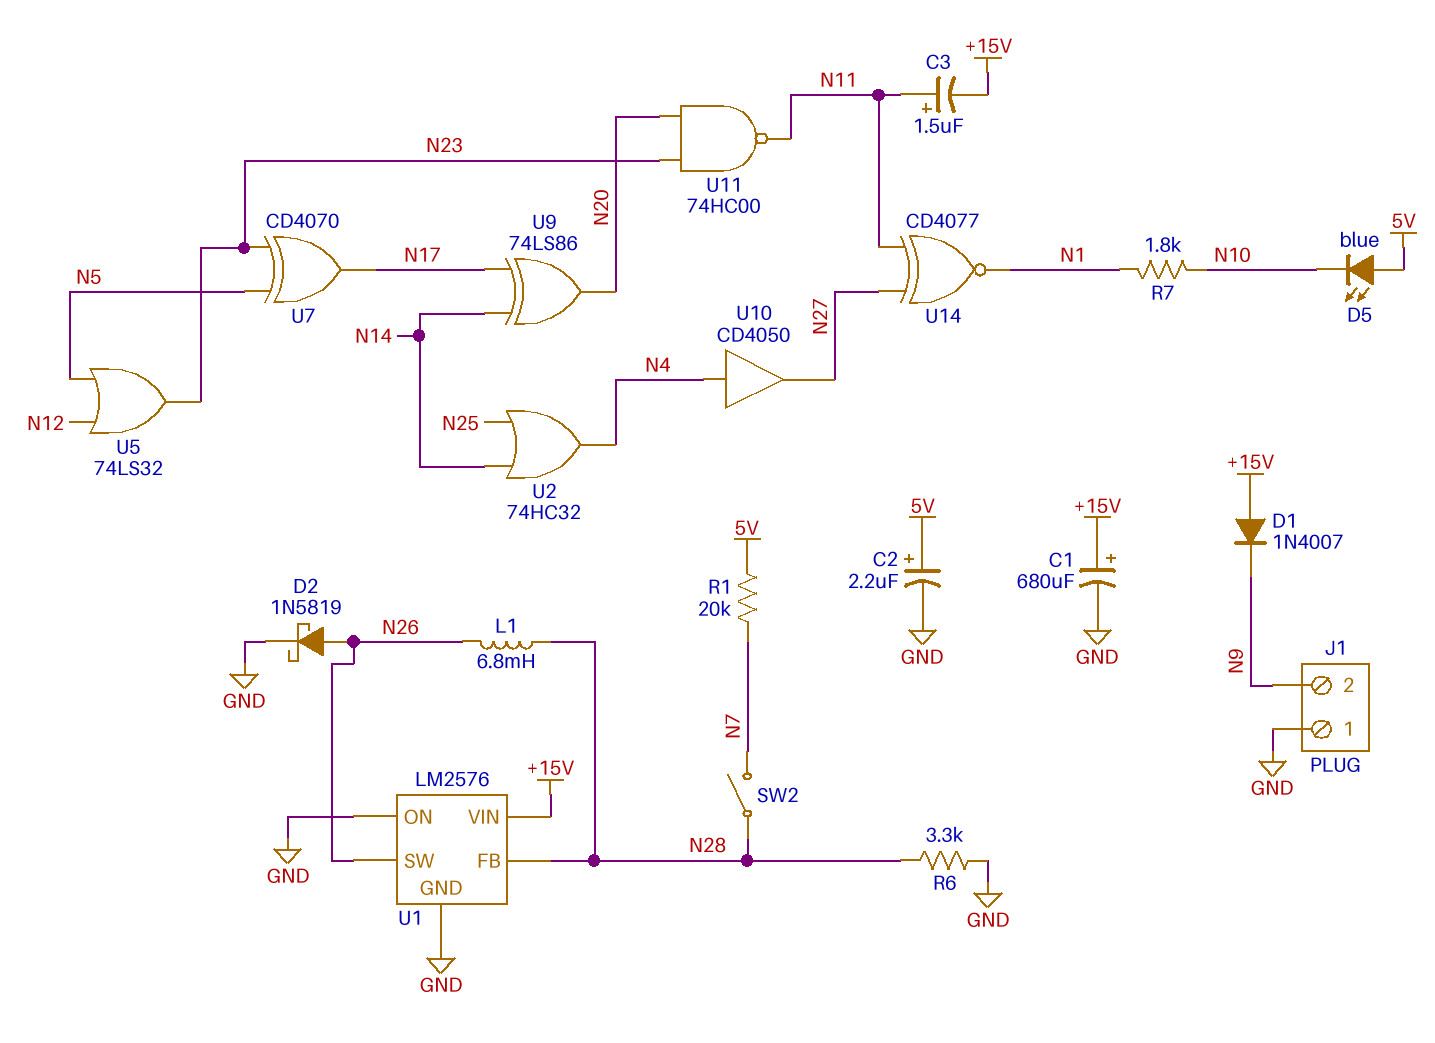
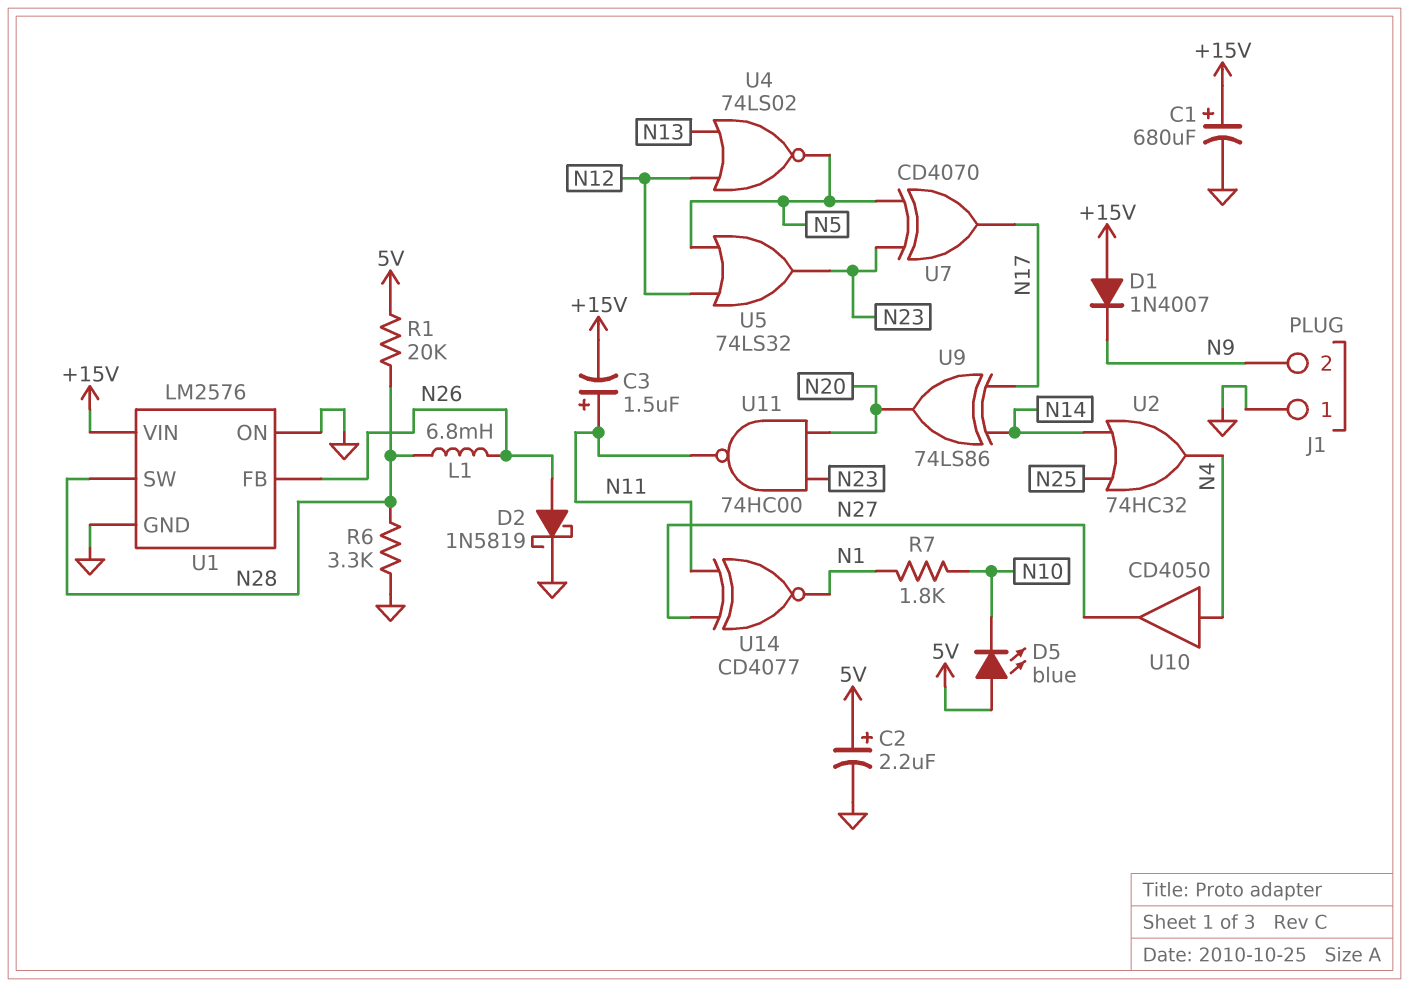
R1: 20k (5V, N7) -> 20k (5V, N28)
SW2: switch (N7, N28) -> none
U1 pin FB: N28 -> N26
U1 pin SW: N26 -> N28
U4: none -> NOR 74LS02 (in N12, in N13, out N5)

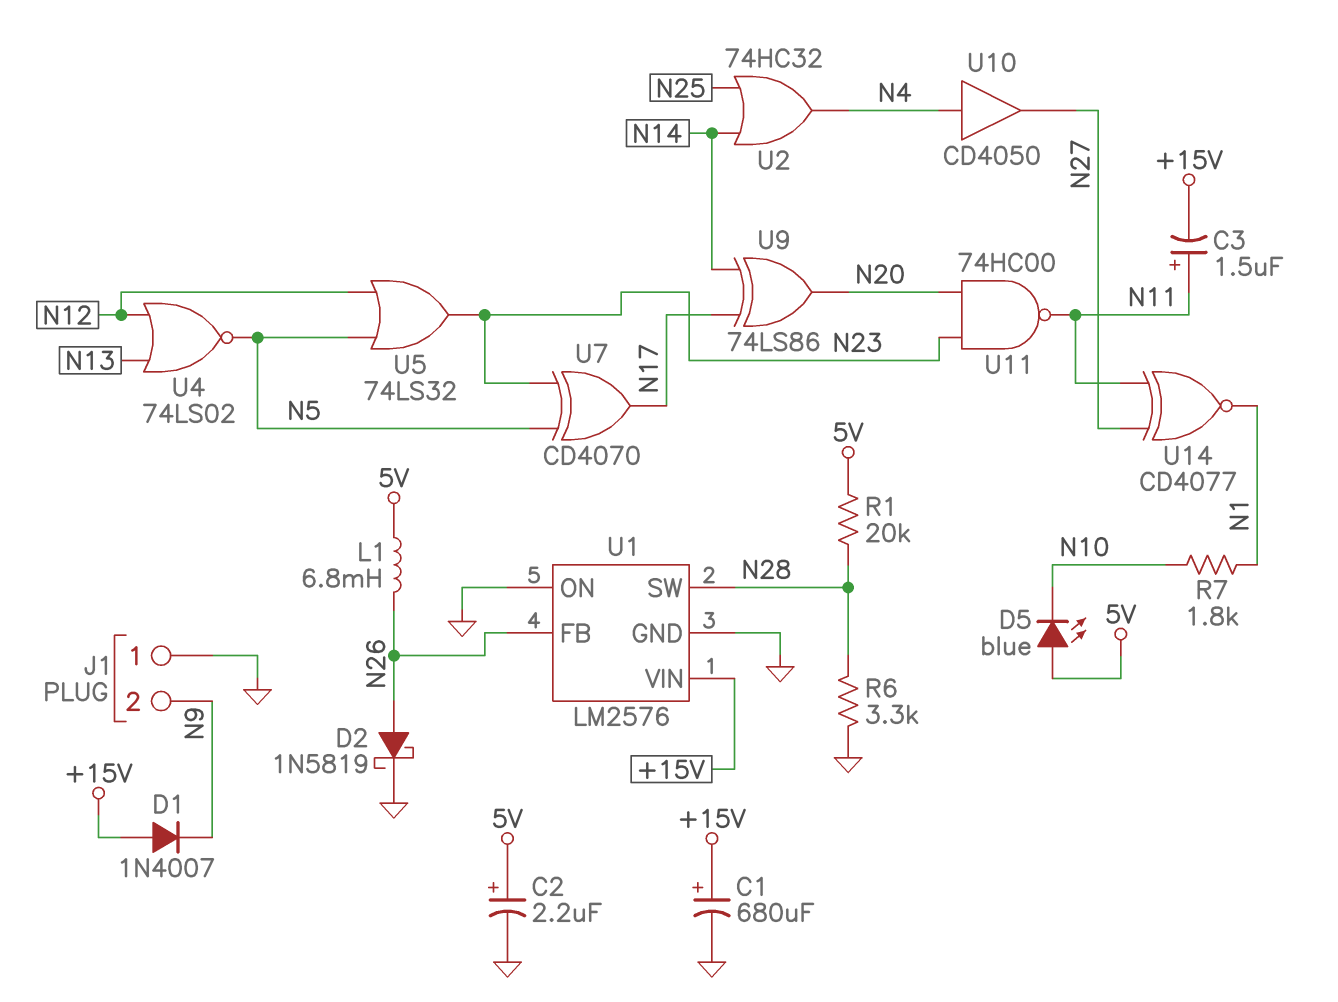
L1: 6.8mH (N26, N28) -> 6.8mH (5V, N26)

